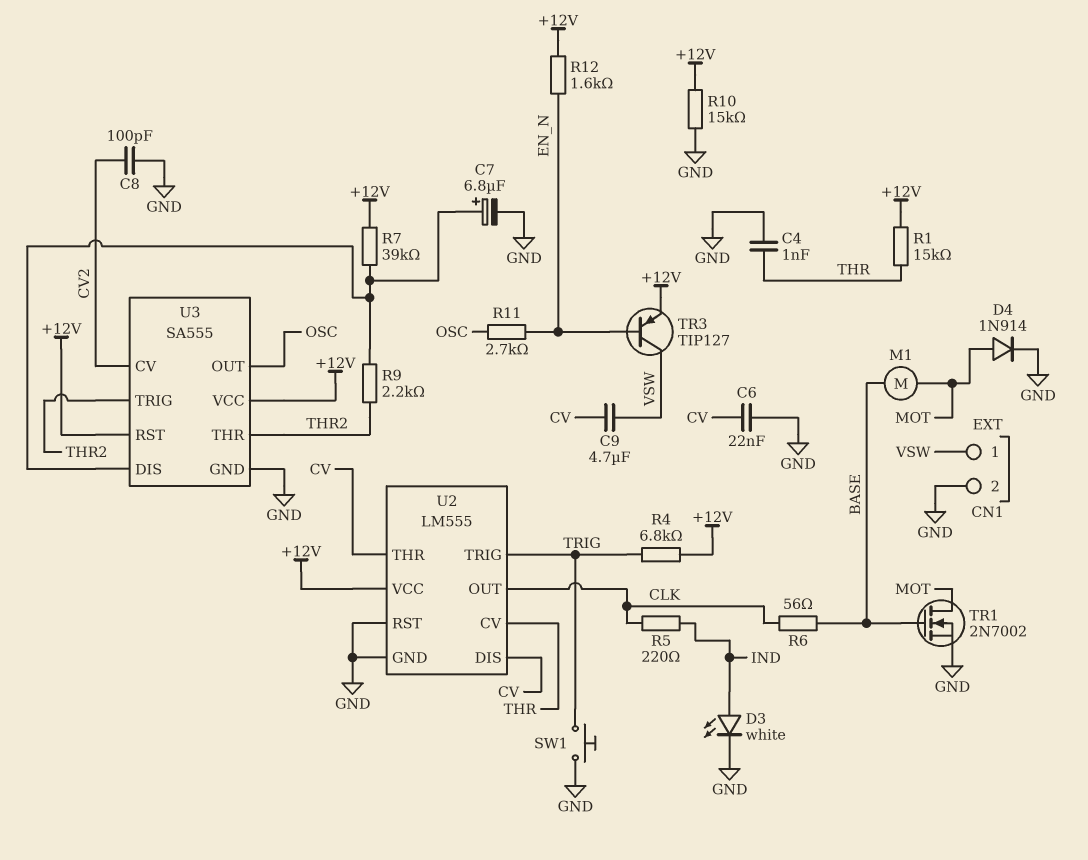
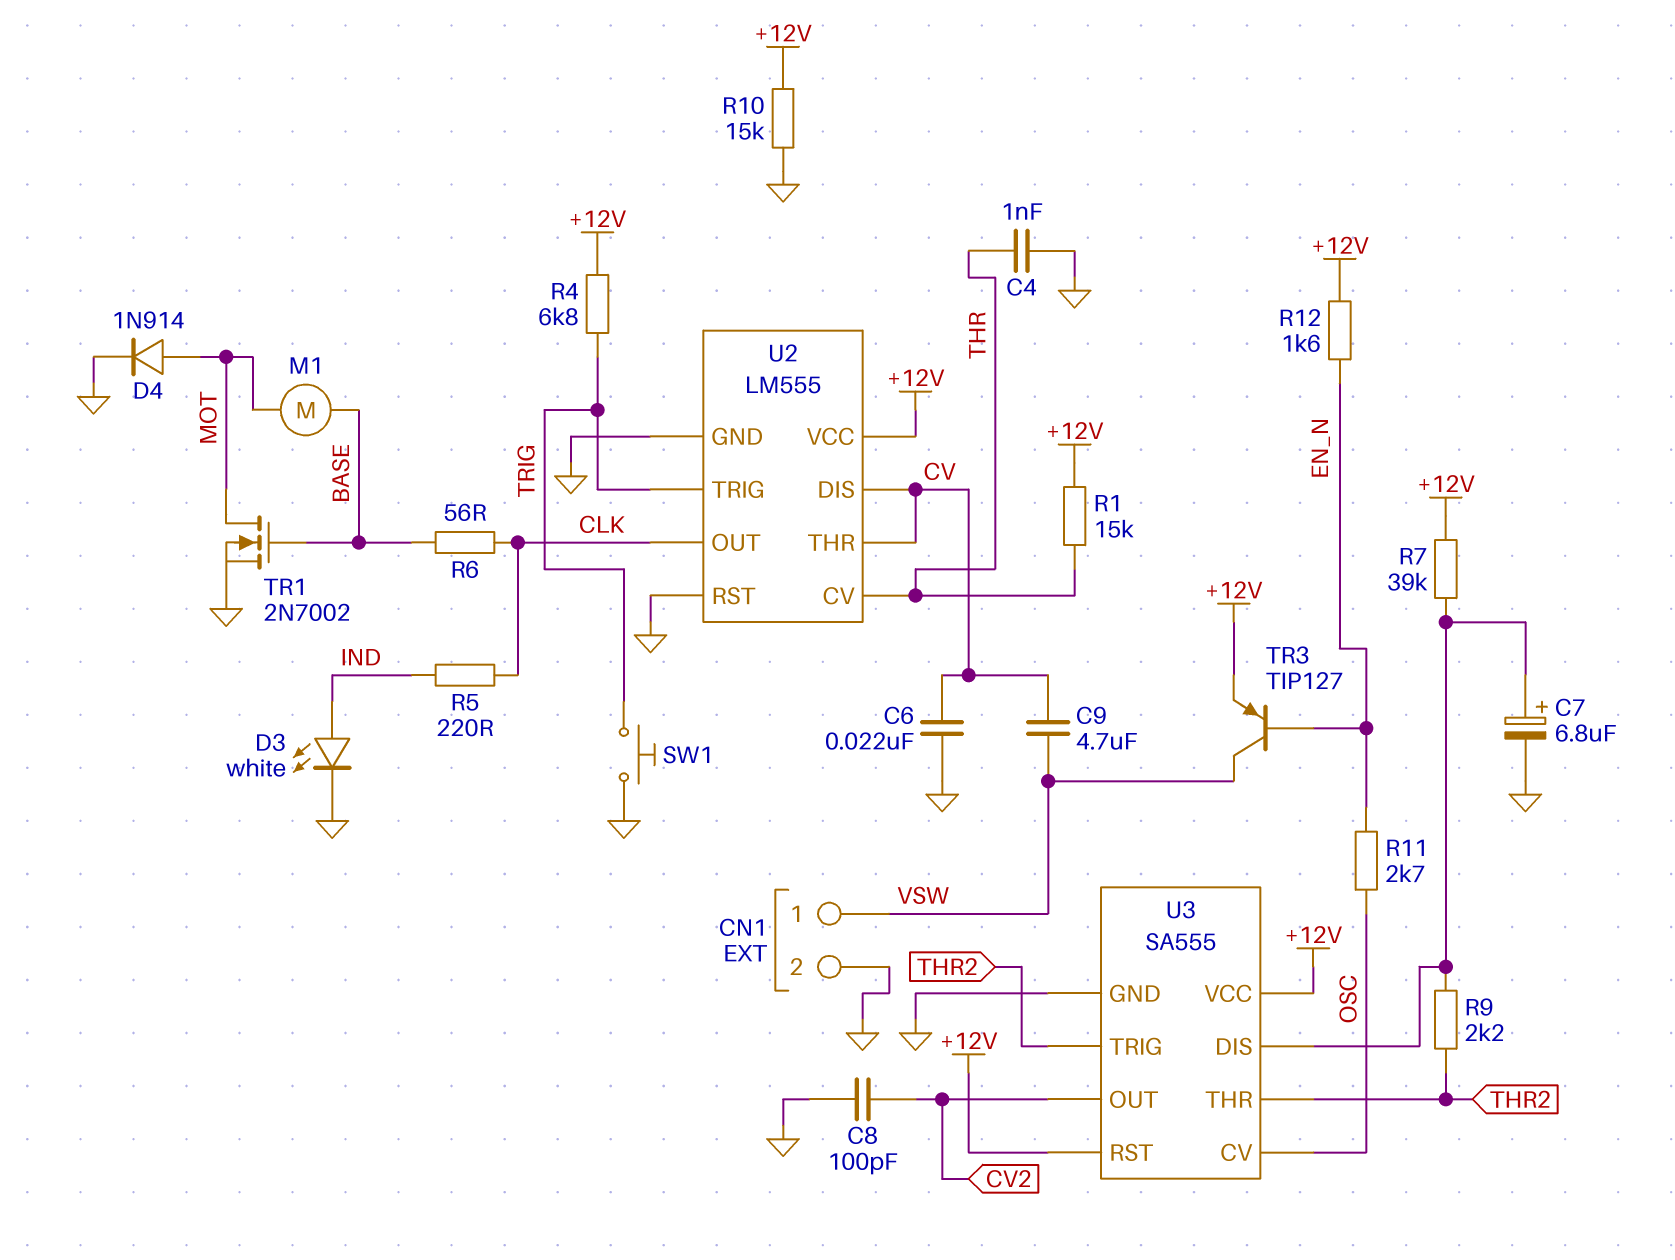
U3 pin CV: CV2 -> OSC
U3 pin OUT: OSC -> CV2

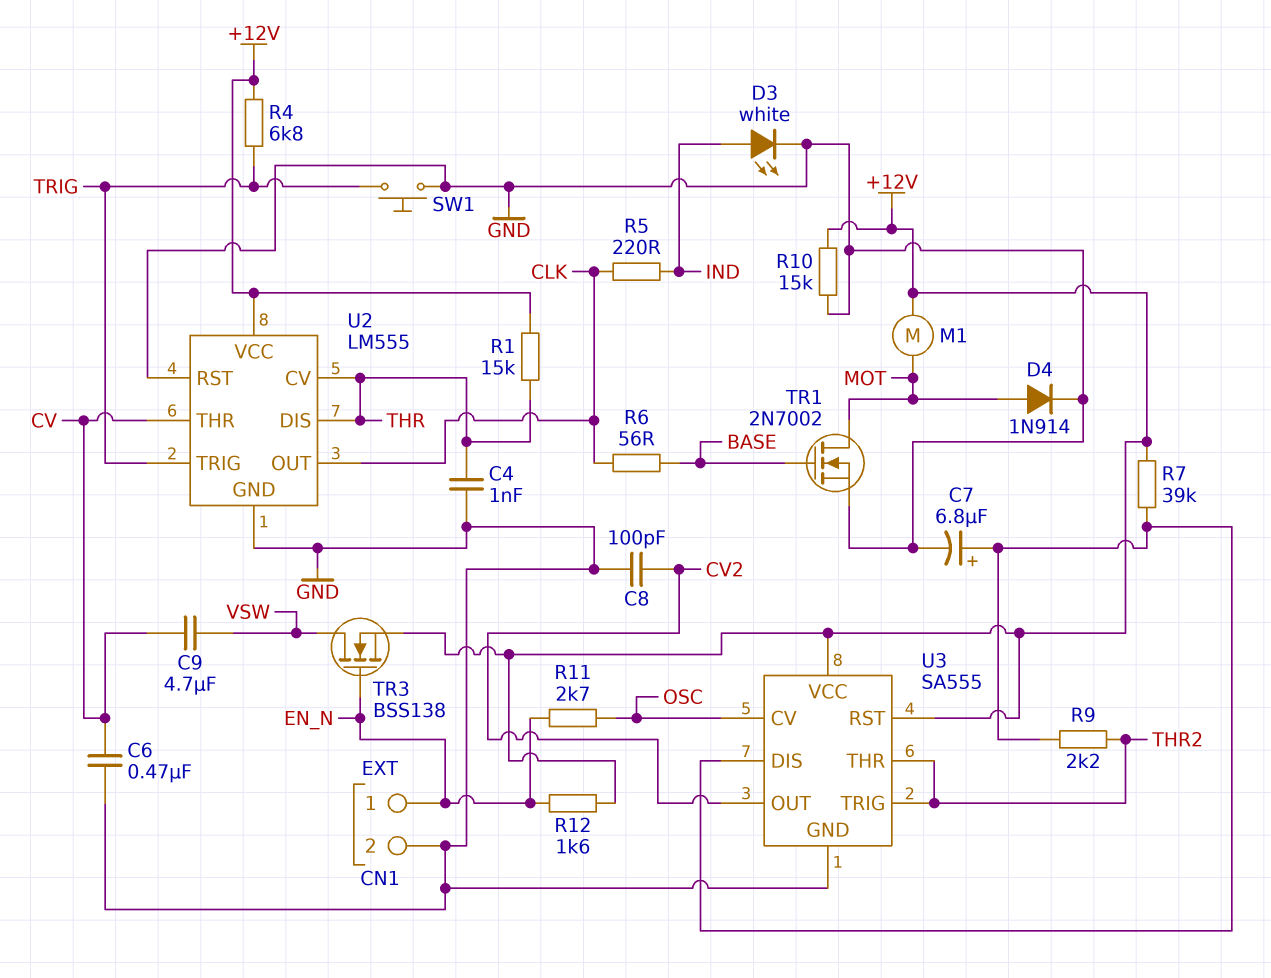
C6: 22nF (CV, GND) -> 470nF (CV, GND)
CN1 pin 1: VSW -> EN_N
M1: motor (BASE, MOT) -> motor (+12V, MOT)
TR3: PNP TIP127 (B EN_N, C VSW, E +12V) -> NMOS BSS138 (G EN_N, D VSW, S +12V)
U2 pin DIS: CV -> THR

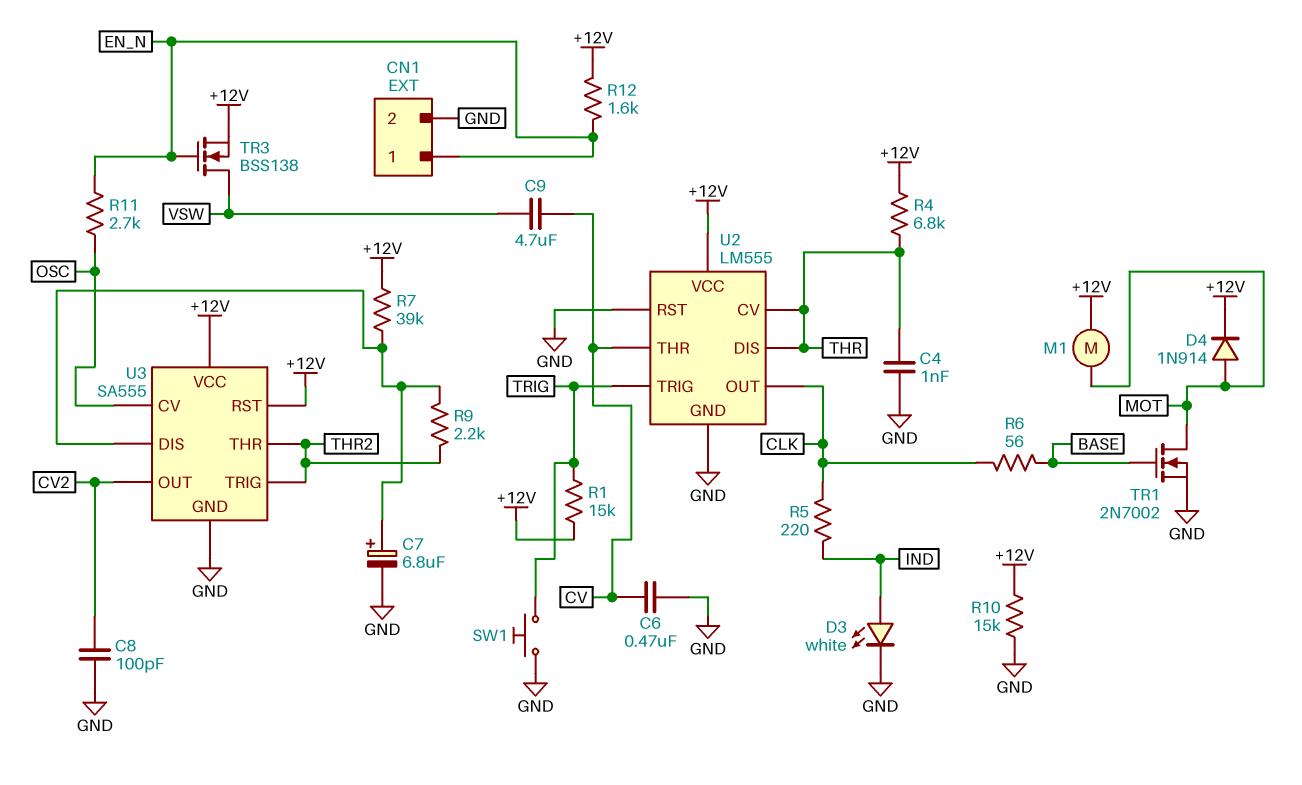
D4: diode 1N914 (A MOT, K GND) -> diode 1N914 (A MOT, K +12V)
R1: 15k (+12V, THR) -> 15k (+12V, TRIG)
R4: 6.8k (+12V, TRIG) -> 6.8k (+12V, THR)

